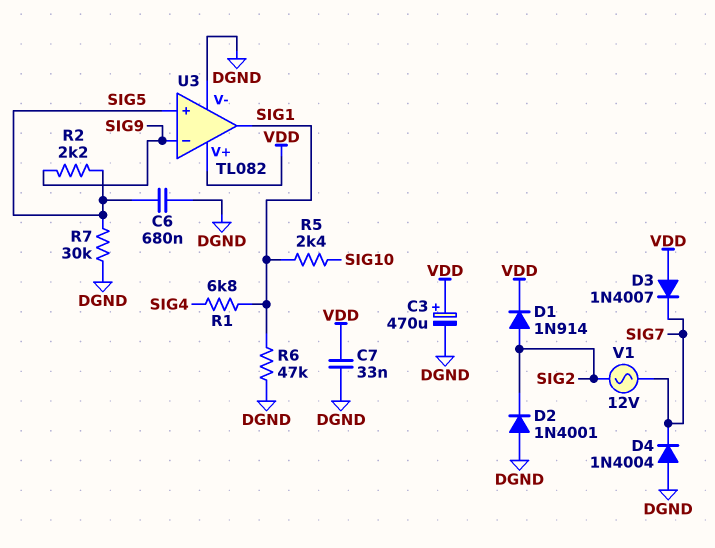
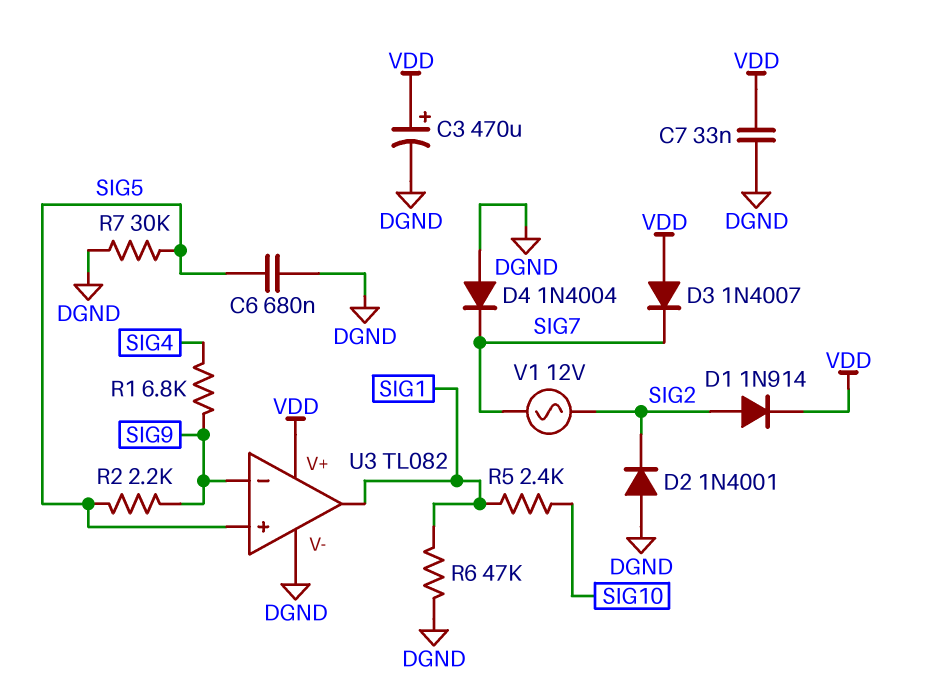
R1: 6.8k (SIG1, SIG4) -> 6.8k (SIG4, SIG9)

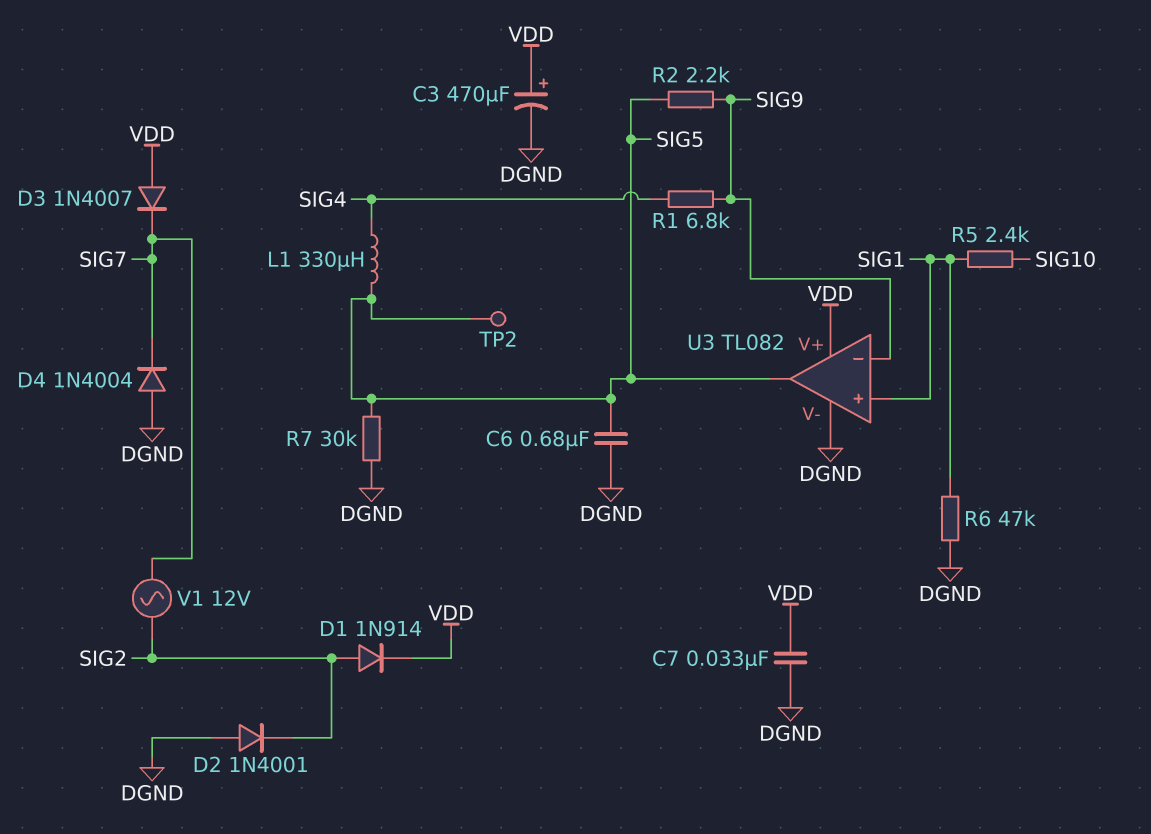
L1: none -> 330uH (SIG4, SIG5)
TP2: none -> test point (SIG5)
U3 pin in+: SIG5 -> SIG1
U3 pin out: SIG1 -> SIG5

